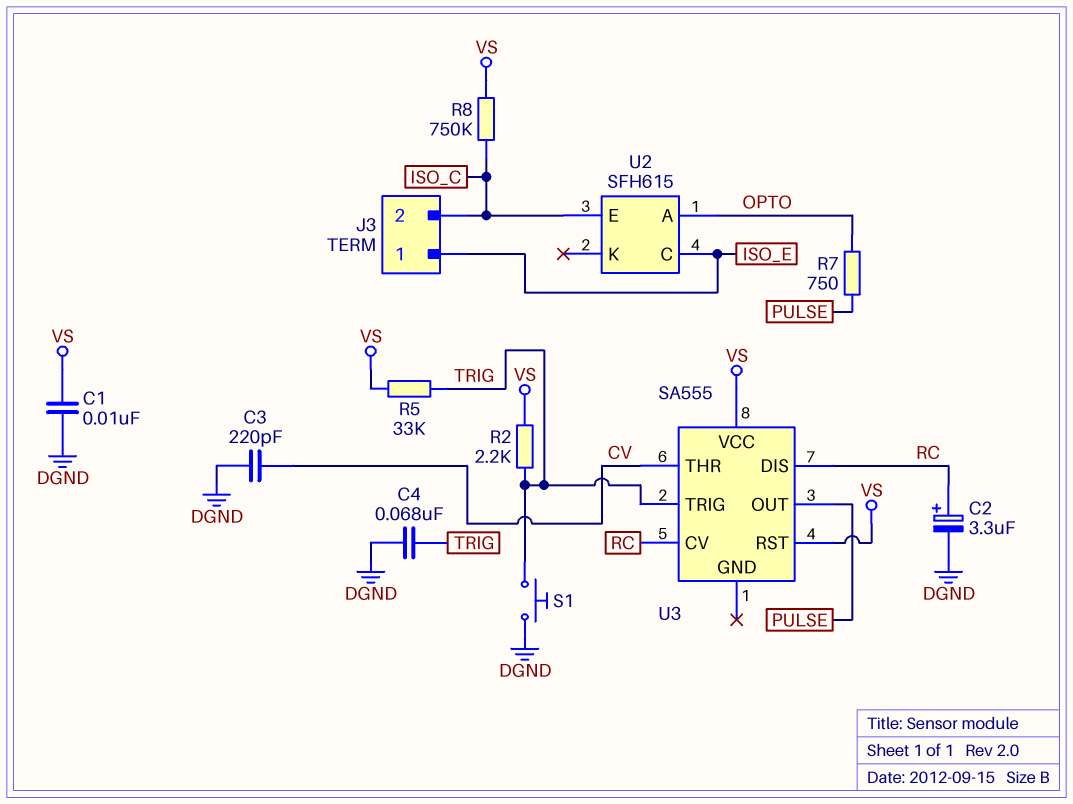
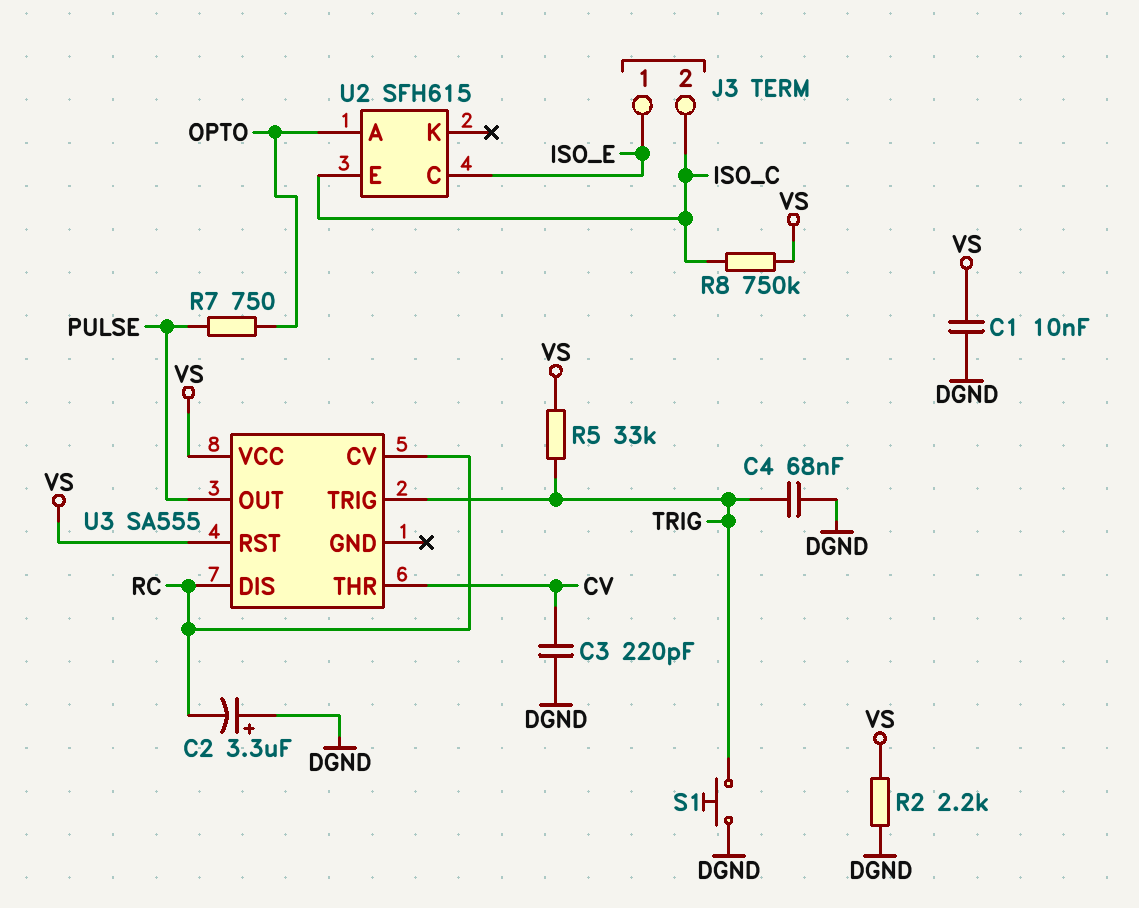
C2: 3.3uF (plus RC, minus DGND) -> 3.3uF (plus DGND, minus RC)
R2: 2.2k (TRIG, VS) -> 2.2k (DGND, VS)

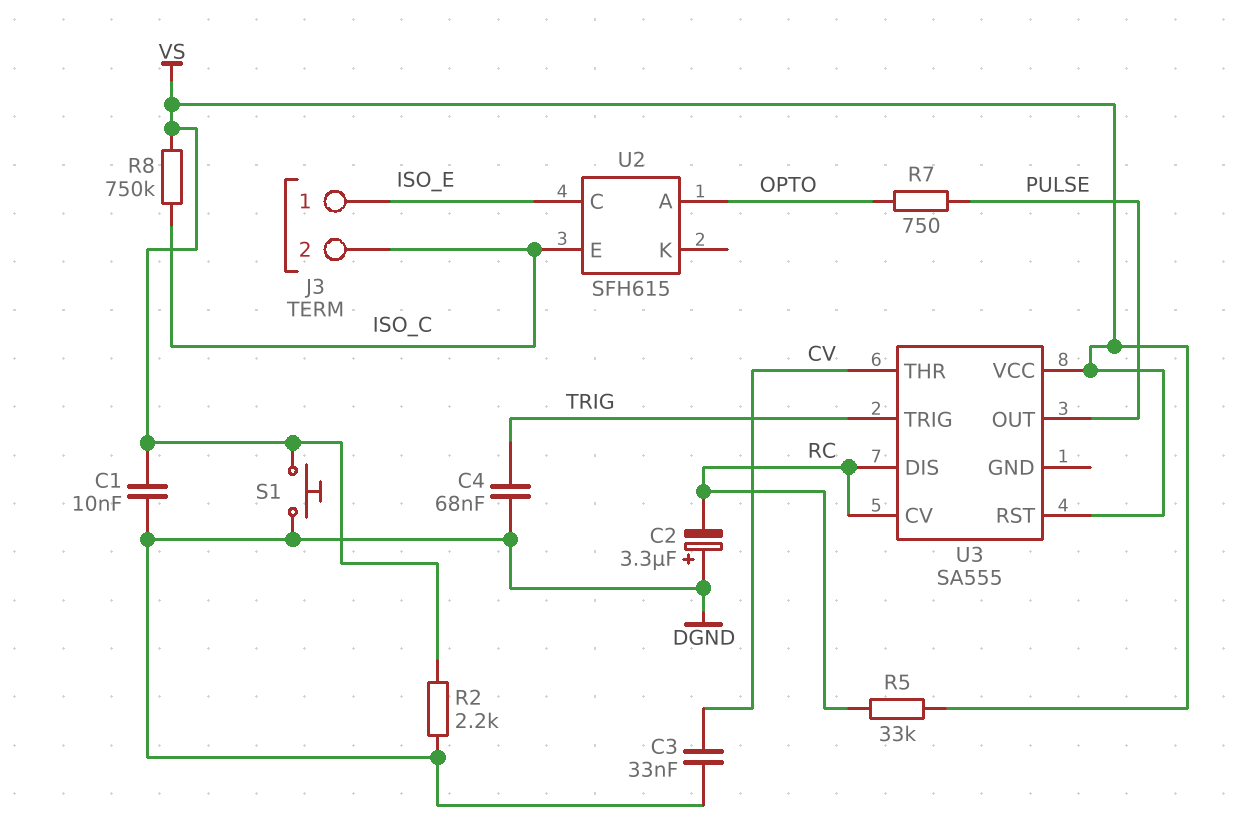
C3: 220pF (CV, DGND) -> 33nF (CV, DGND)
R5: 33k (TRIG, VS) -> 33k (RC, VS)
S1: button (DGND, TRIG) -> button (DGND, VS)

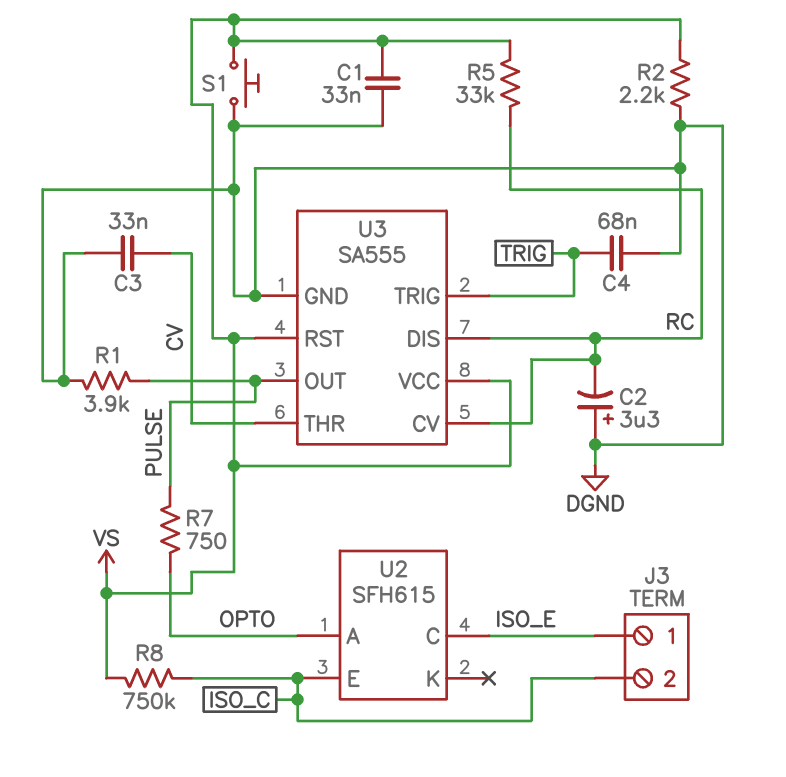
C1: 10nF (DGND, VS) -> 33nF (DGND, VS)
R1: none -> 3.9k (DGND, PULSE)
U3 pin GND: none -> DGND

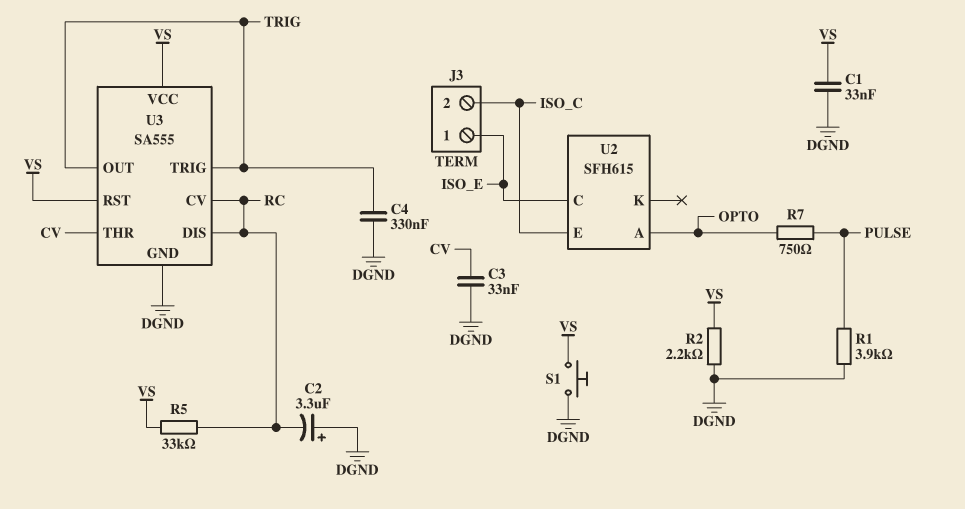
C4: 68nF (DGND, TRIG) -> 330nF (DGND, TRIG)
R8: 750k (ISO_C, VS) -> none
U3 pin OUT: PULSE -> TRIG

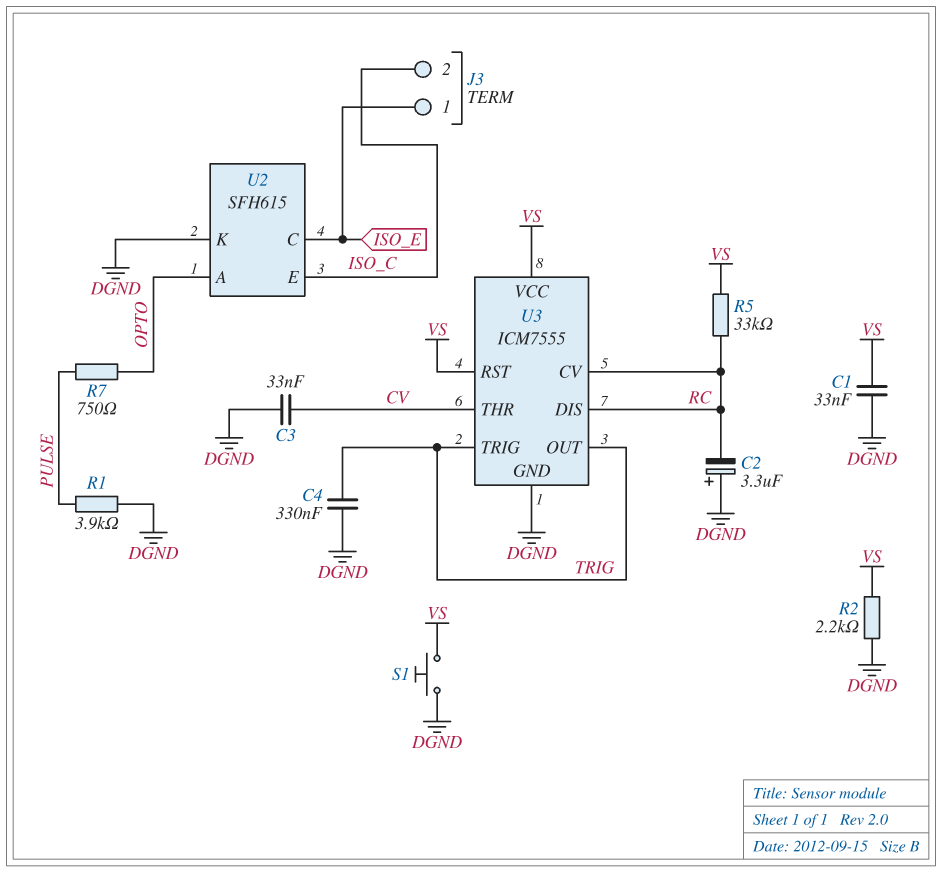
U2 pin K: none -> DGND
U3: SA555 -> ICM7555

